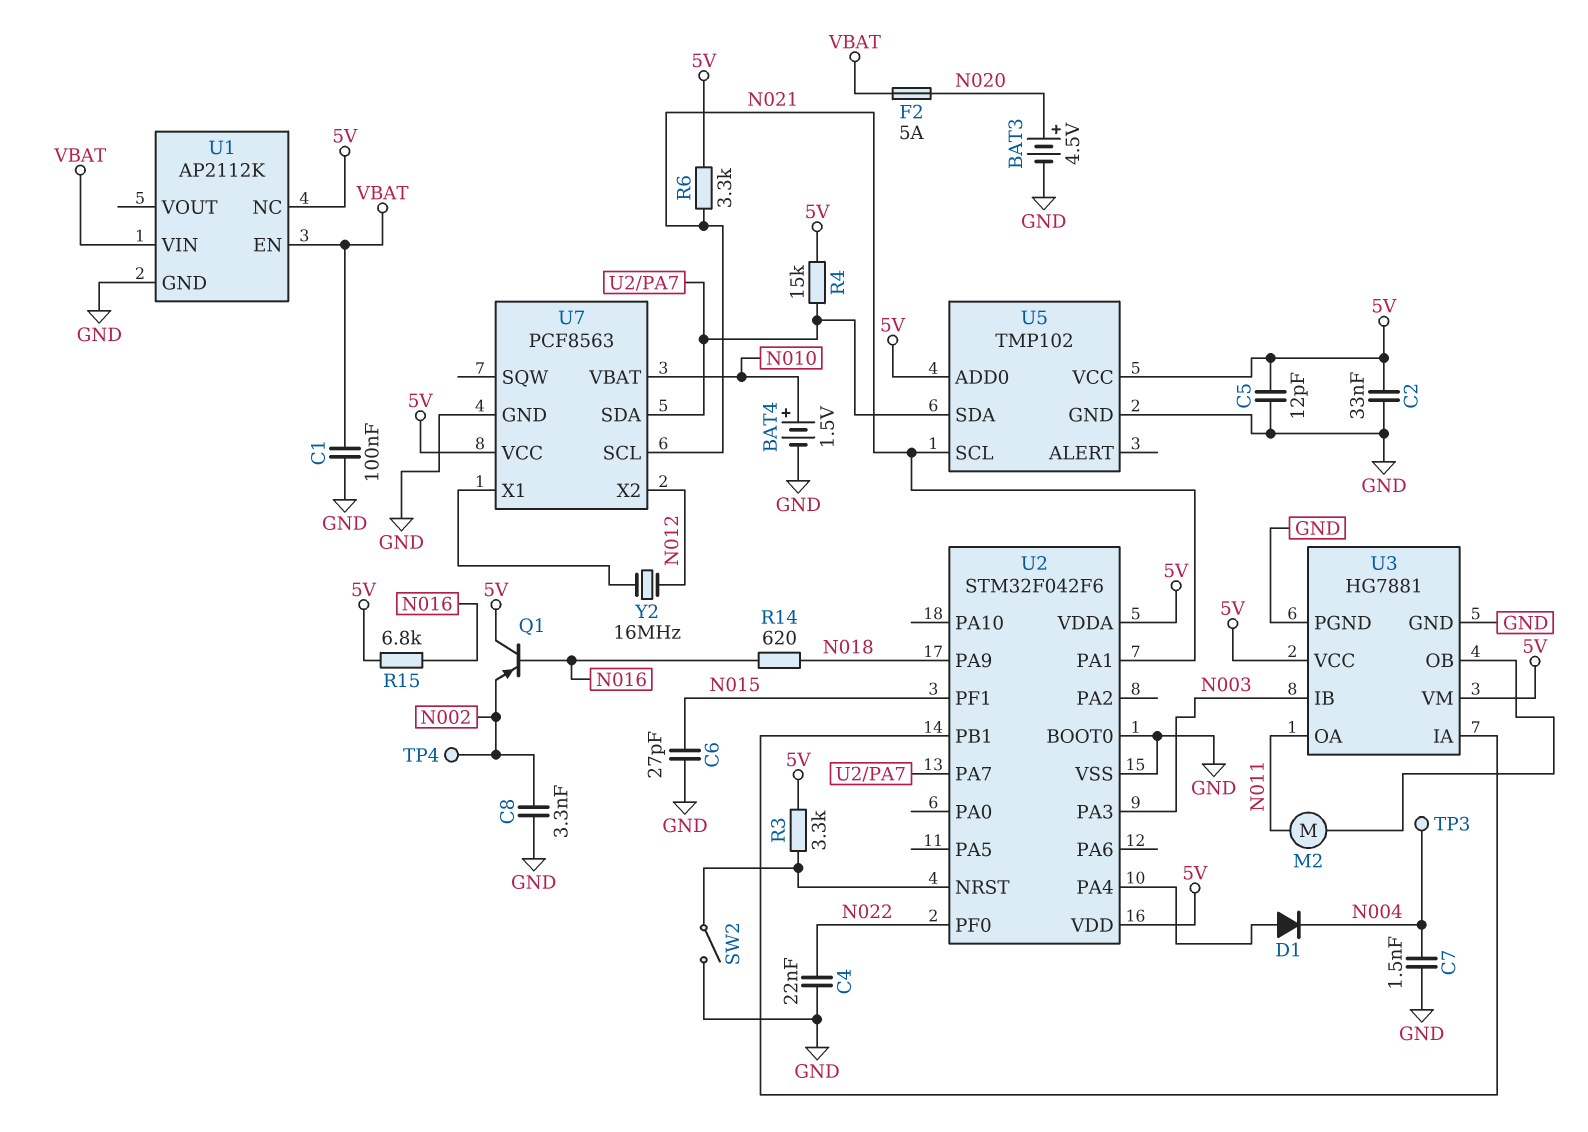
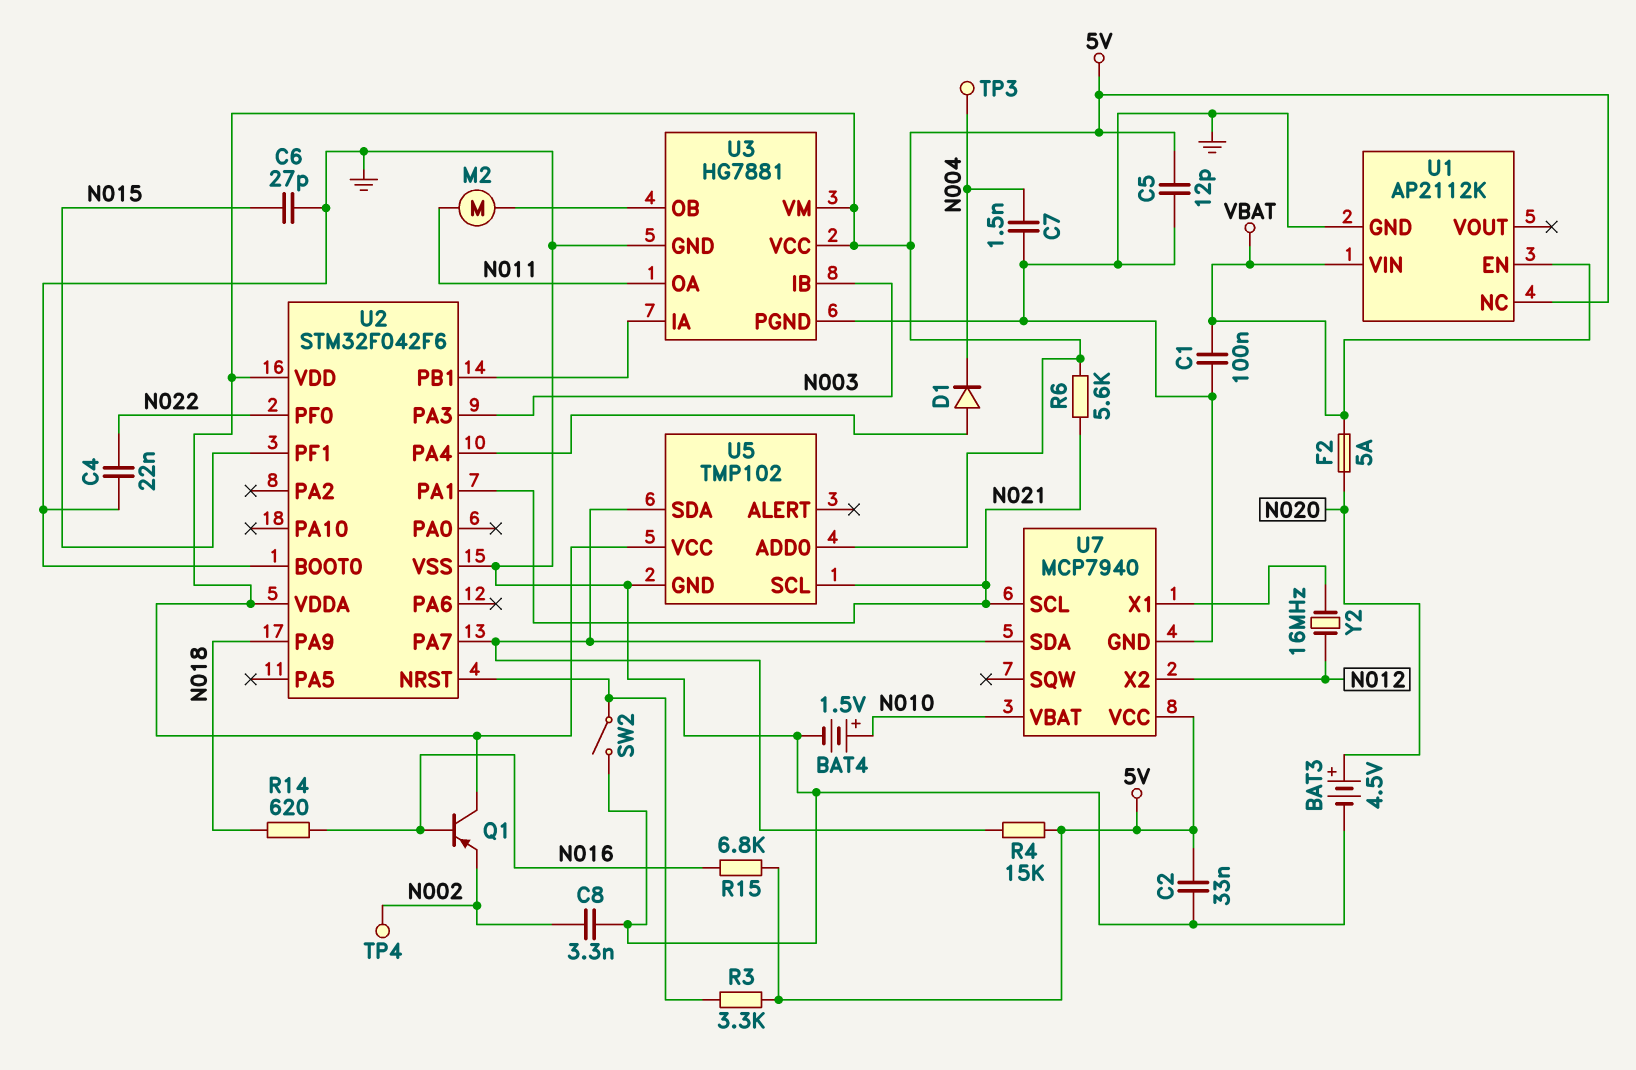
R6: 3.3k (5V, N021) -> 5.6k (5V, N021)
U7: PCF8563 -> MCP7940

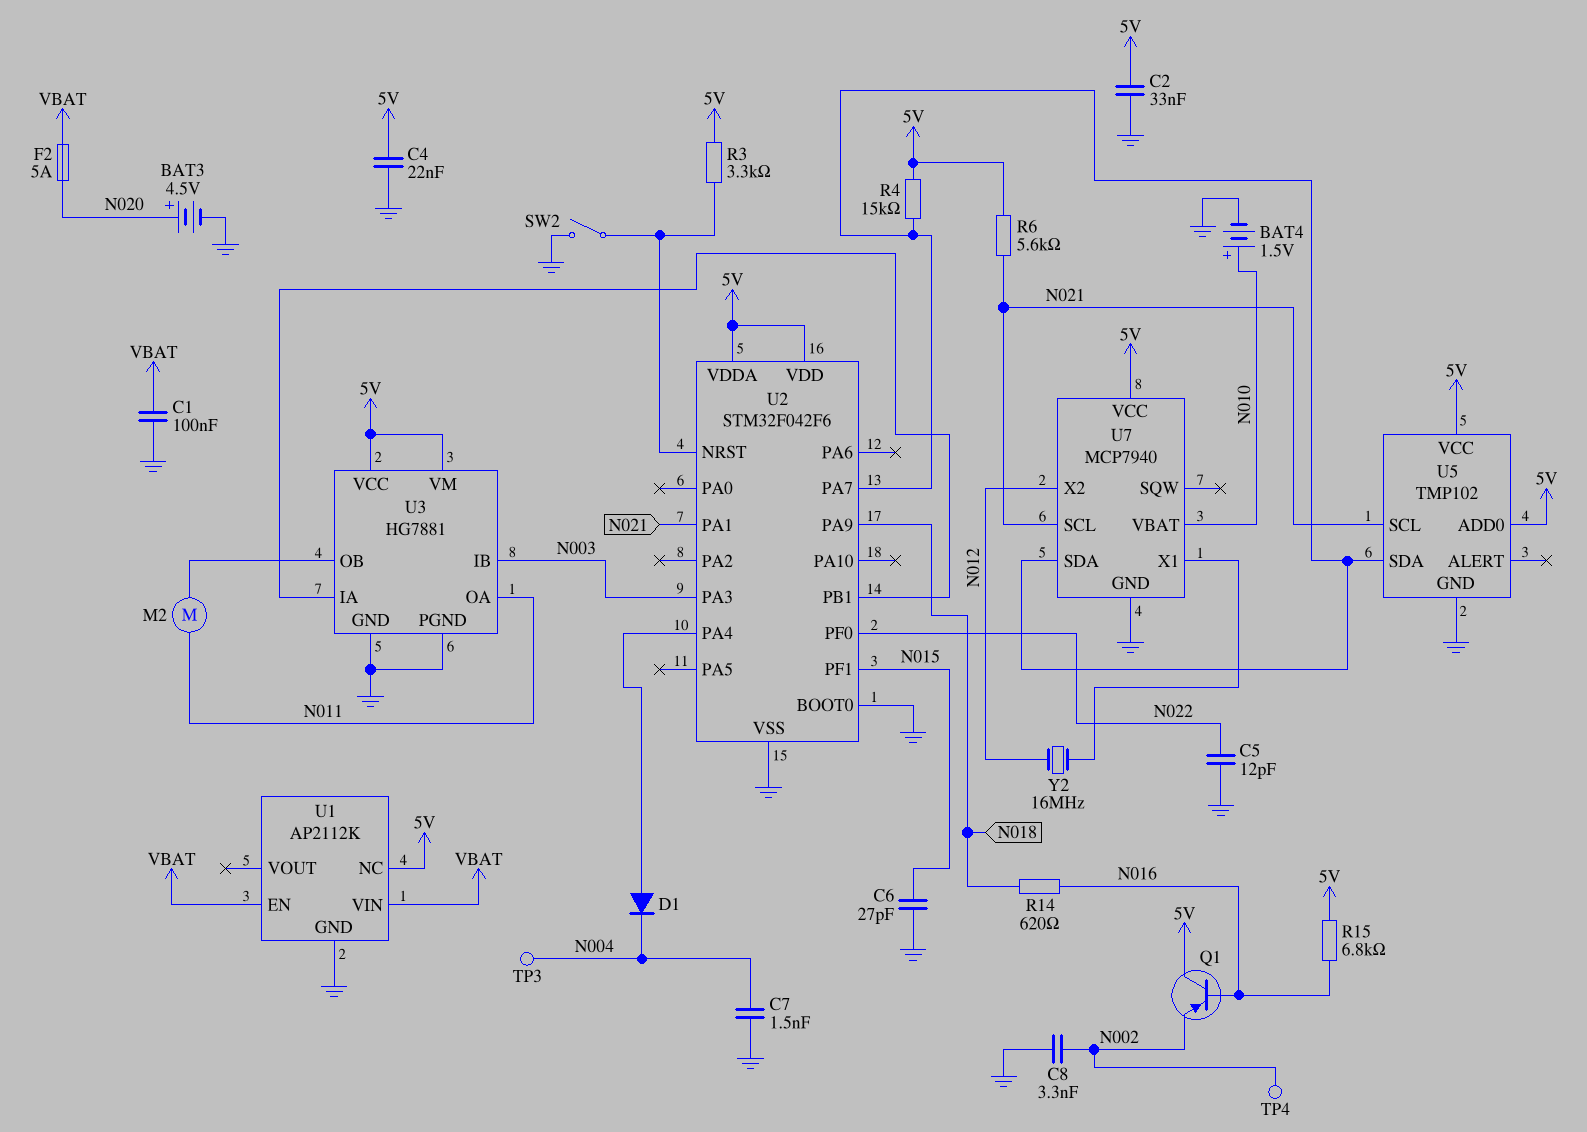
C4: 22nF (GND, N022) -> 22nF (5V, GND)
C5: 12pF (5V, GND) -> 12pF (GND, N022)

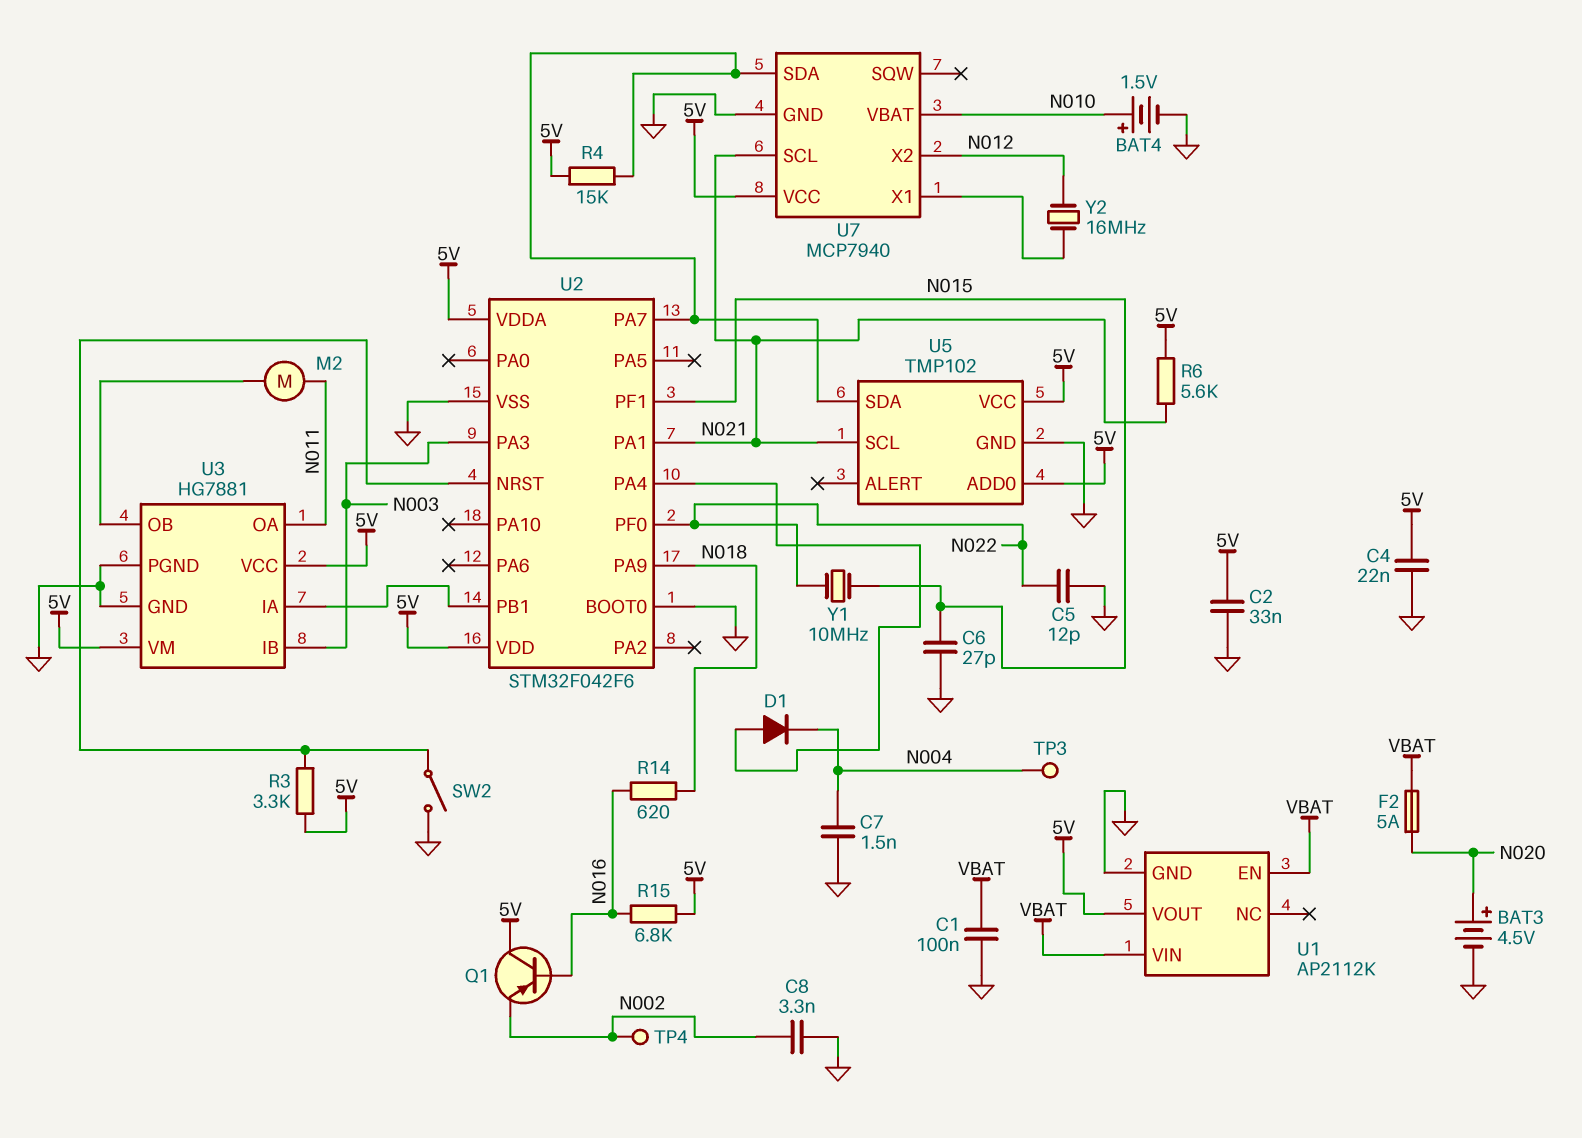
U1 pin NC: 5V -> none
U1 pin VOUT: none -> 5V
Y1: none -> 10MHz (N015, N022)

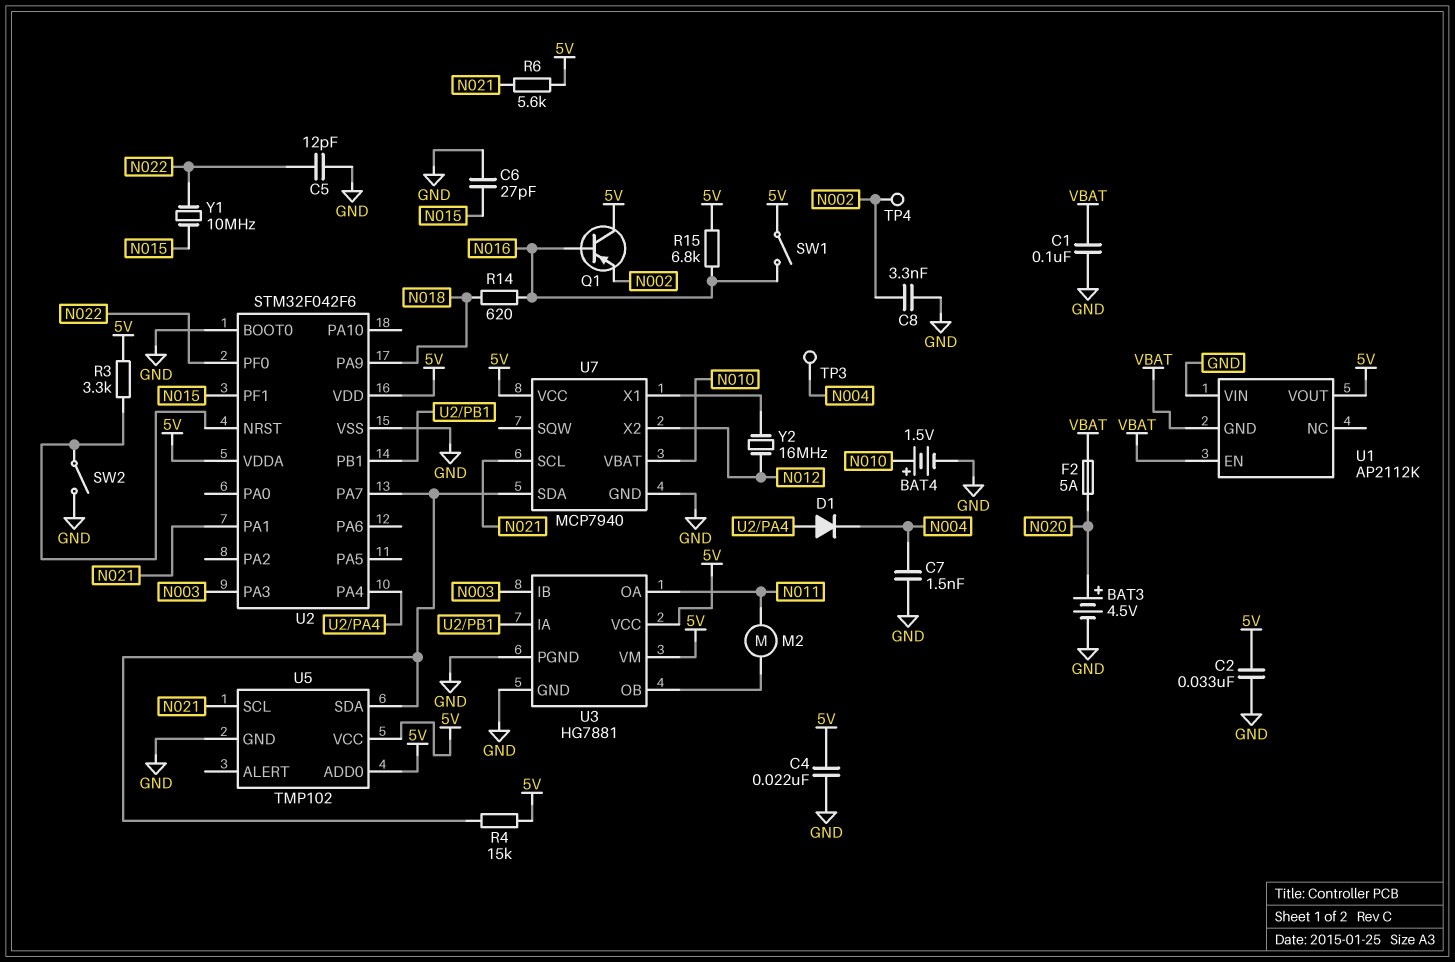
SW1: none -> switch (5V, N016)
U1 pin GND: GND -> VBAT
U1 pin VIN: VBAT -> GND

